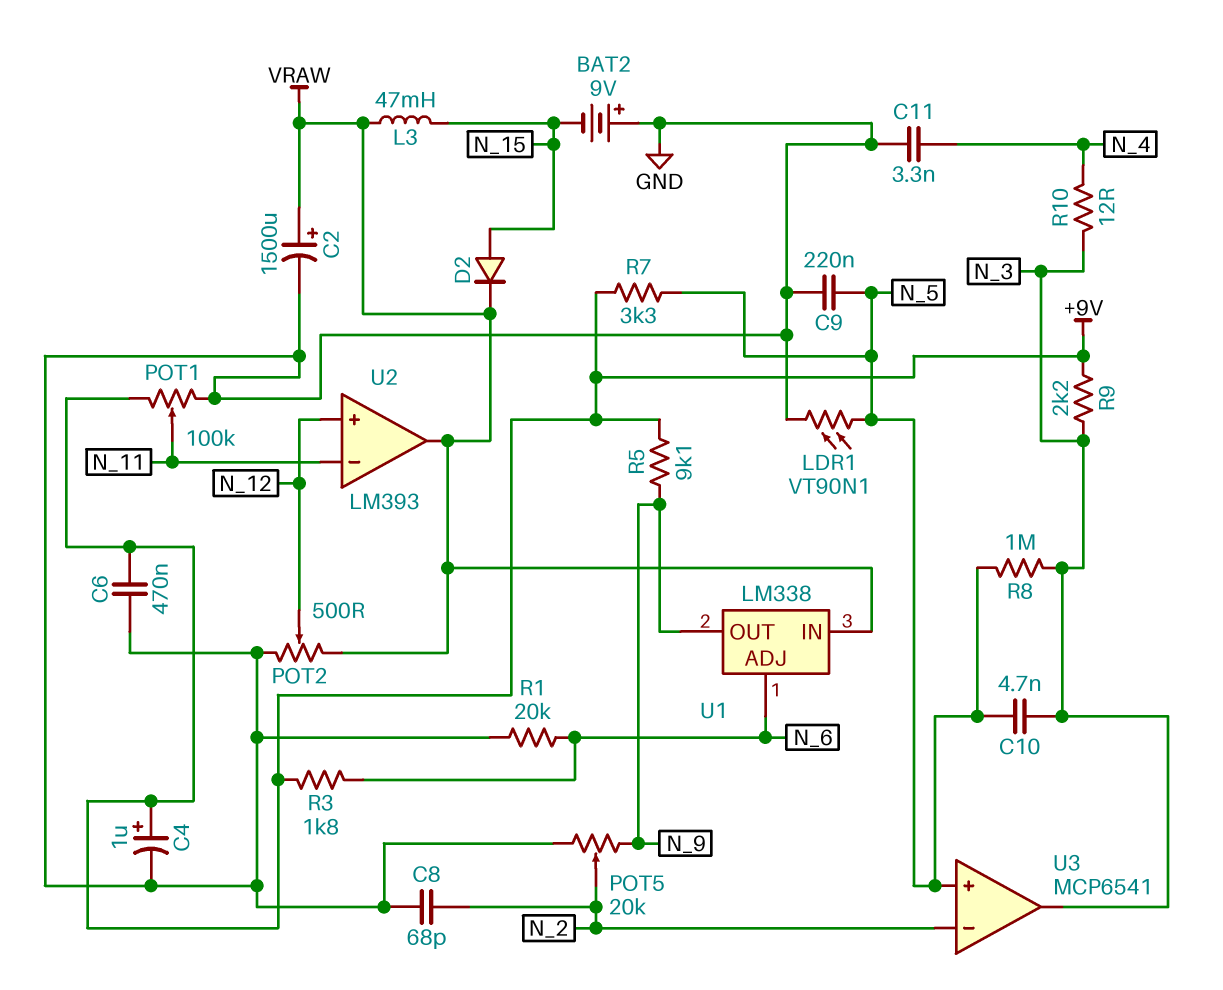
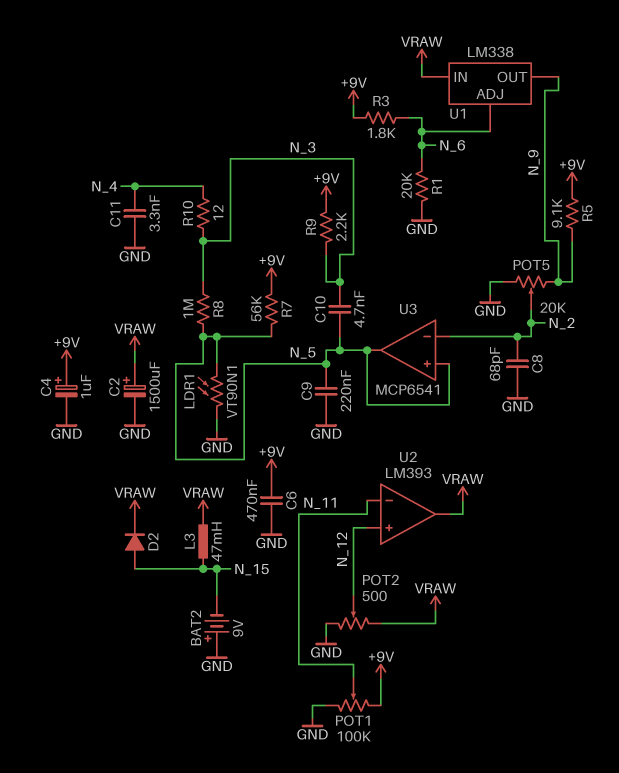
R7: 3.3k (+9V, N_5) -> 56k (+9V, N_5)
U3 pin out: N_3 -> N_5

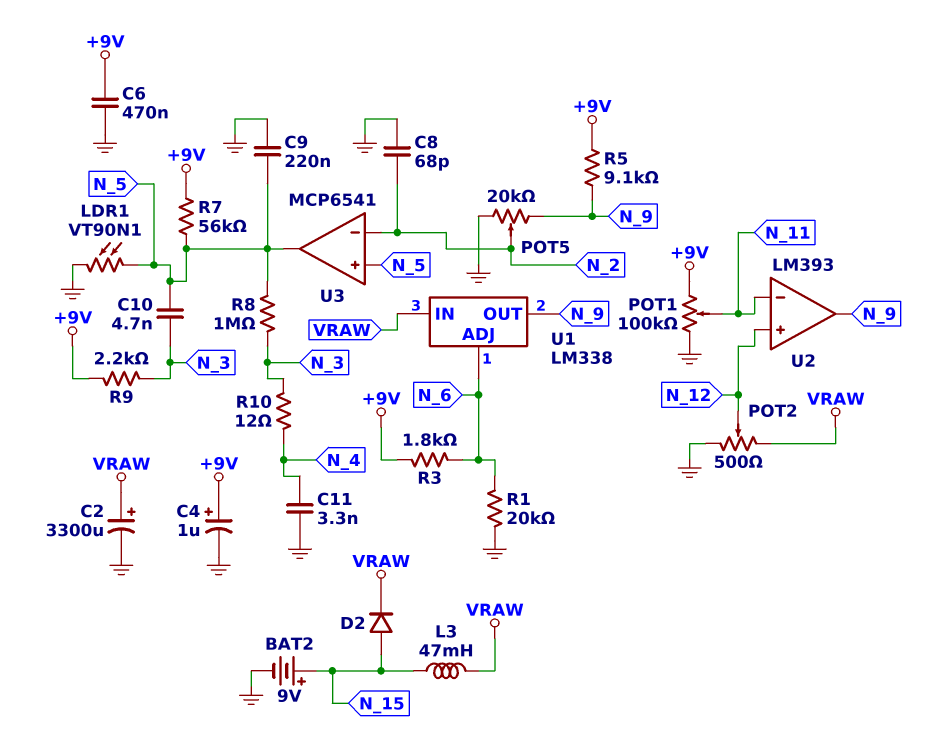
BAT2: 9V (plus GND, minus N_15) -> 9V (plus N_15, minus GND)
C2: 1500uF (plus VRAW, minus GND) -> 3300uF (plus VRAW, minus GND)
U2 pin out: VRAW -> N_9

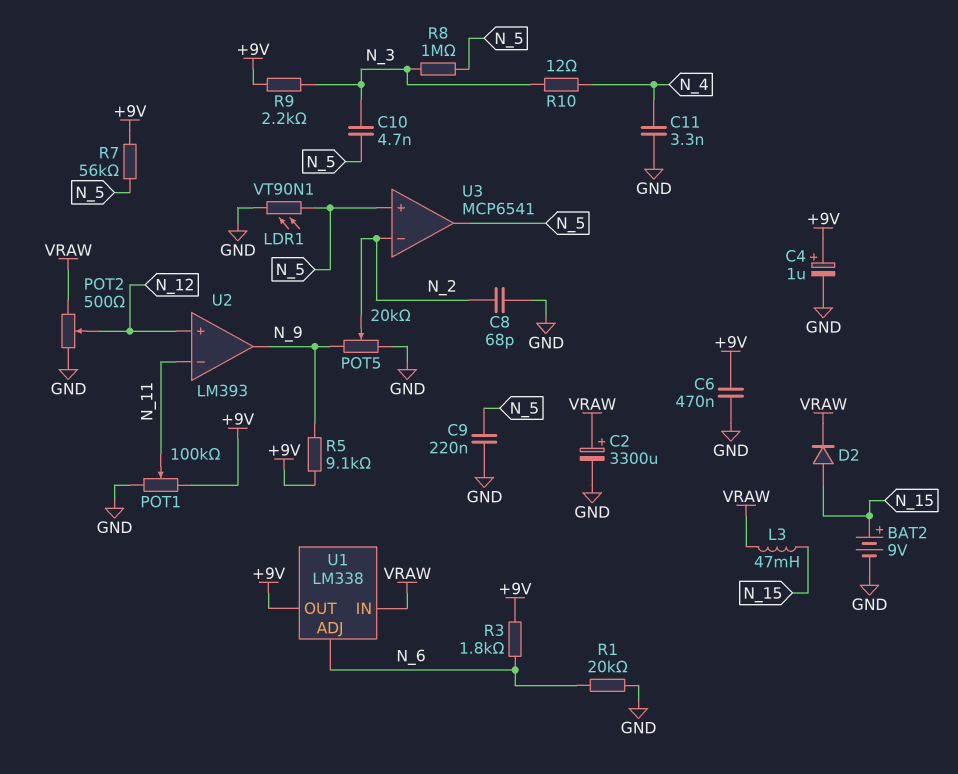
U1 pin OUT: N_9 -> +9V

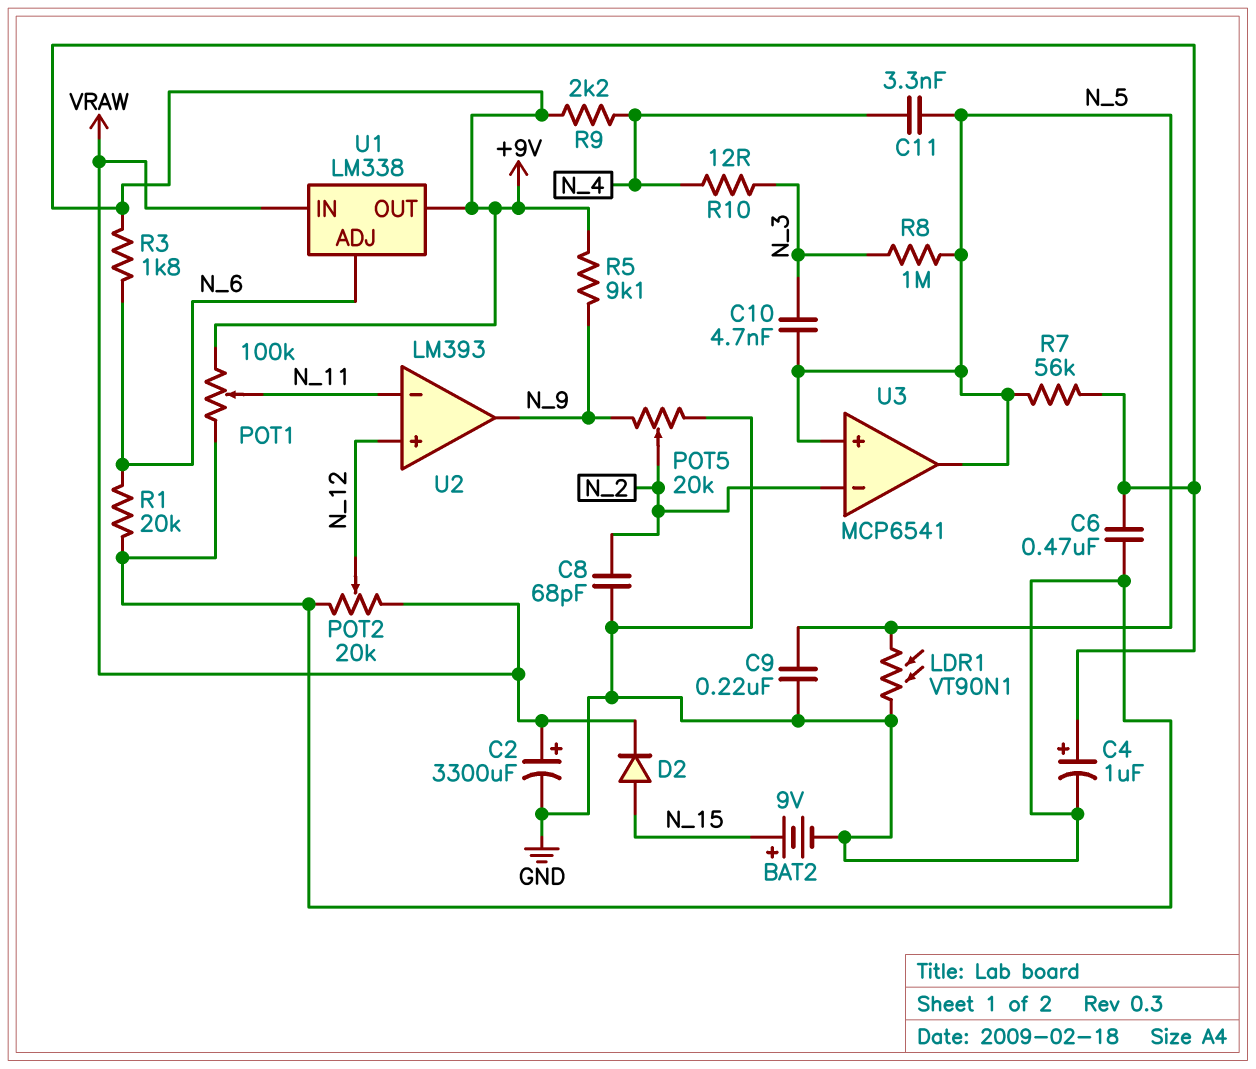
C11: 3.3nF (GND, N_4) -> 3.3nF (N_4, N_5)
L3: 47mH (N_15, VRAW) -> none
POT2: 500 (GND, VRAW, wiper N_12) -> 20k (GND, VRAW, wiper N_12)
R9: 2.2k (+9V, N_3) -> 2.2k (+9V, N_4)

